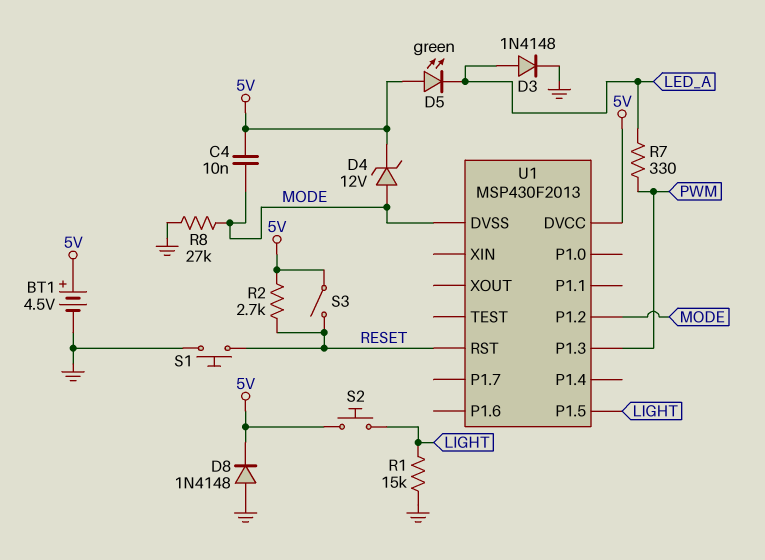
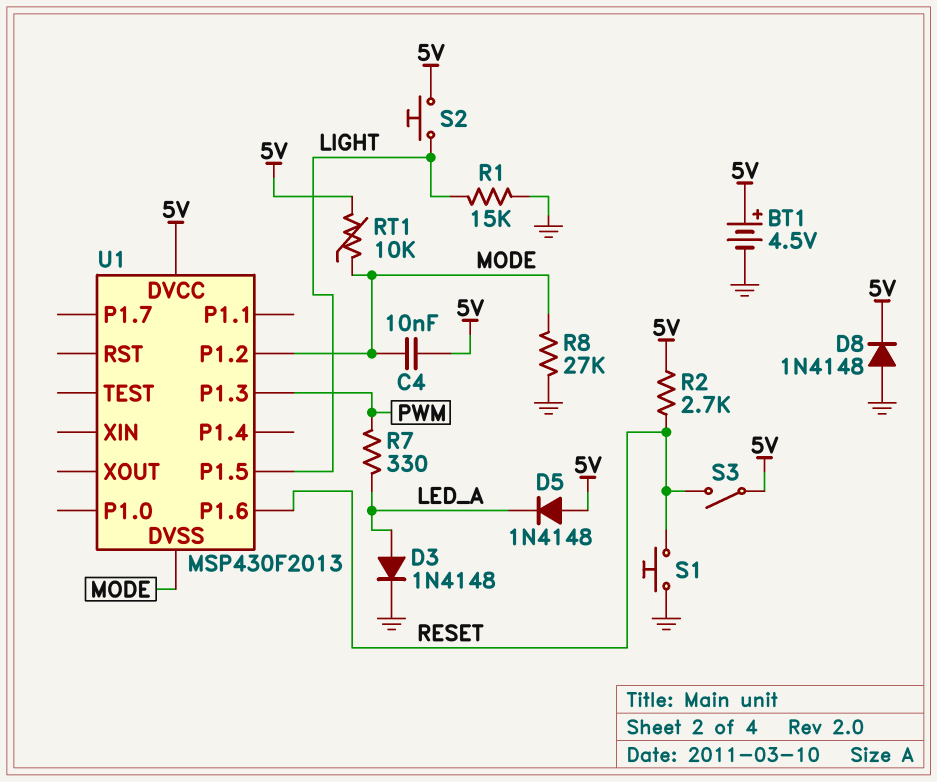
D4: zener 12V (A MODE, K 5V) -> none
D5: LED green (A 5V, K LED_A) -> diode 1N4148 (A 5V, K LED_A)
RT1: none -> 10k (5V, MODE)
U1 pin P1.6: none -> RESET
U1 pin RST: RESET -> none

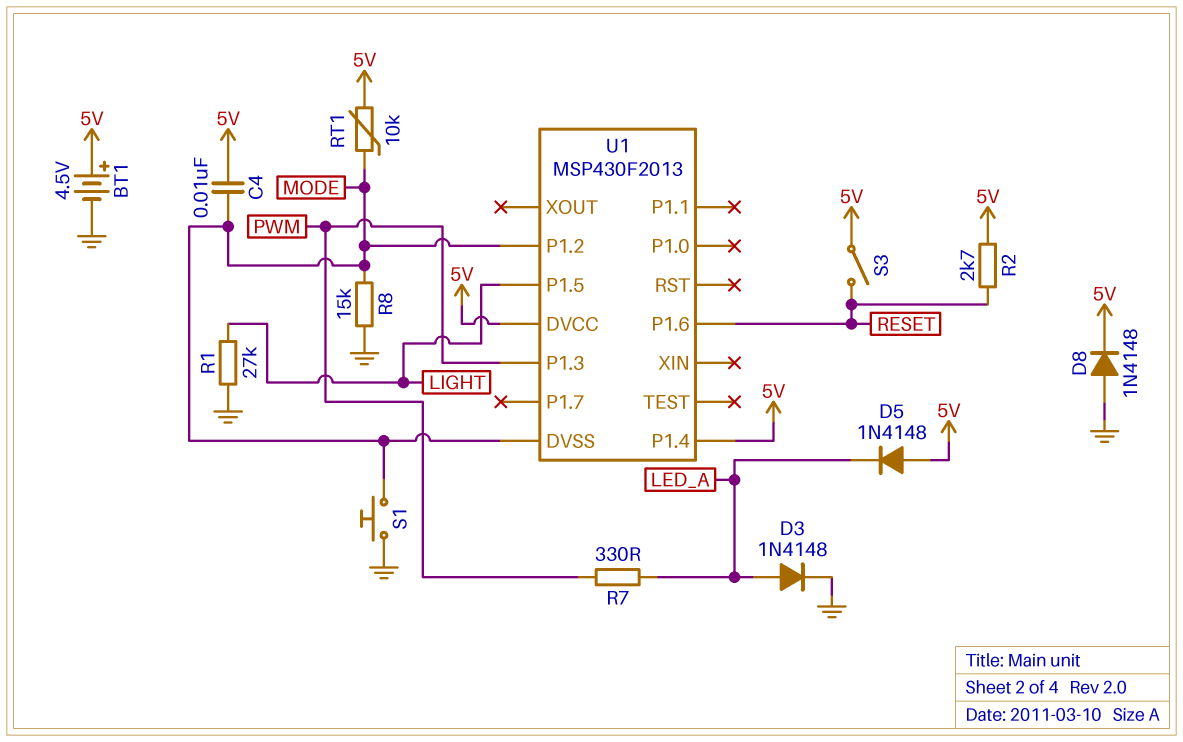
R1: 15k (GND, LIGHT) -> 27k (GND, LIGHT)
R8: 27k (GND, MODE) -> 15k (GND, MODE)
S1: button (GND, RESET) -> button (GND, MODE)
S2: button (5V, LIGHT) -> none
U1 pin P1.4: none -> 5V

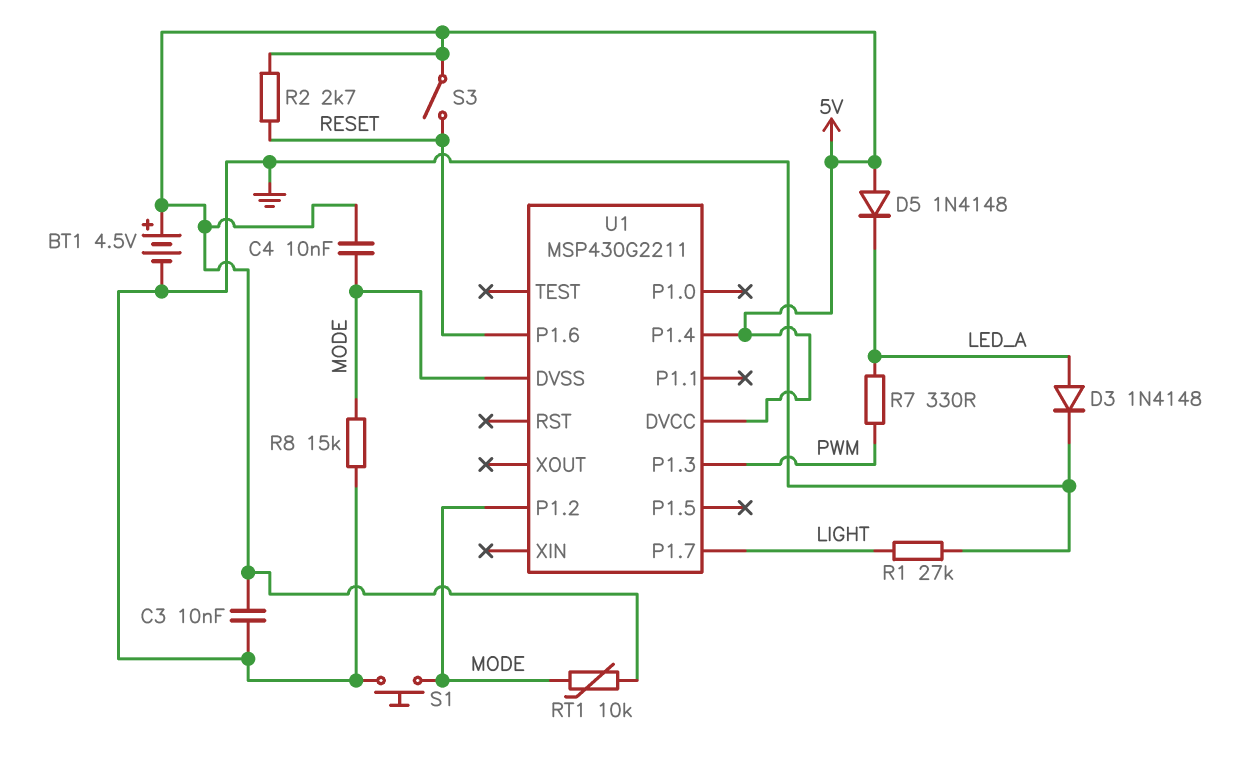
C3: none -> 10nF (5V, GND)
D8: diode 1N4148 (A GND, K 5V) -> none
U1: MSP430F2013 -> MSP430G2211
U1 pin P1.5: LIGHT -> none
U1 pin P1.7: none -> LIGHT

